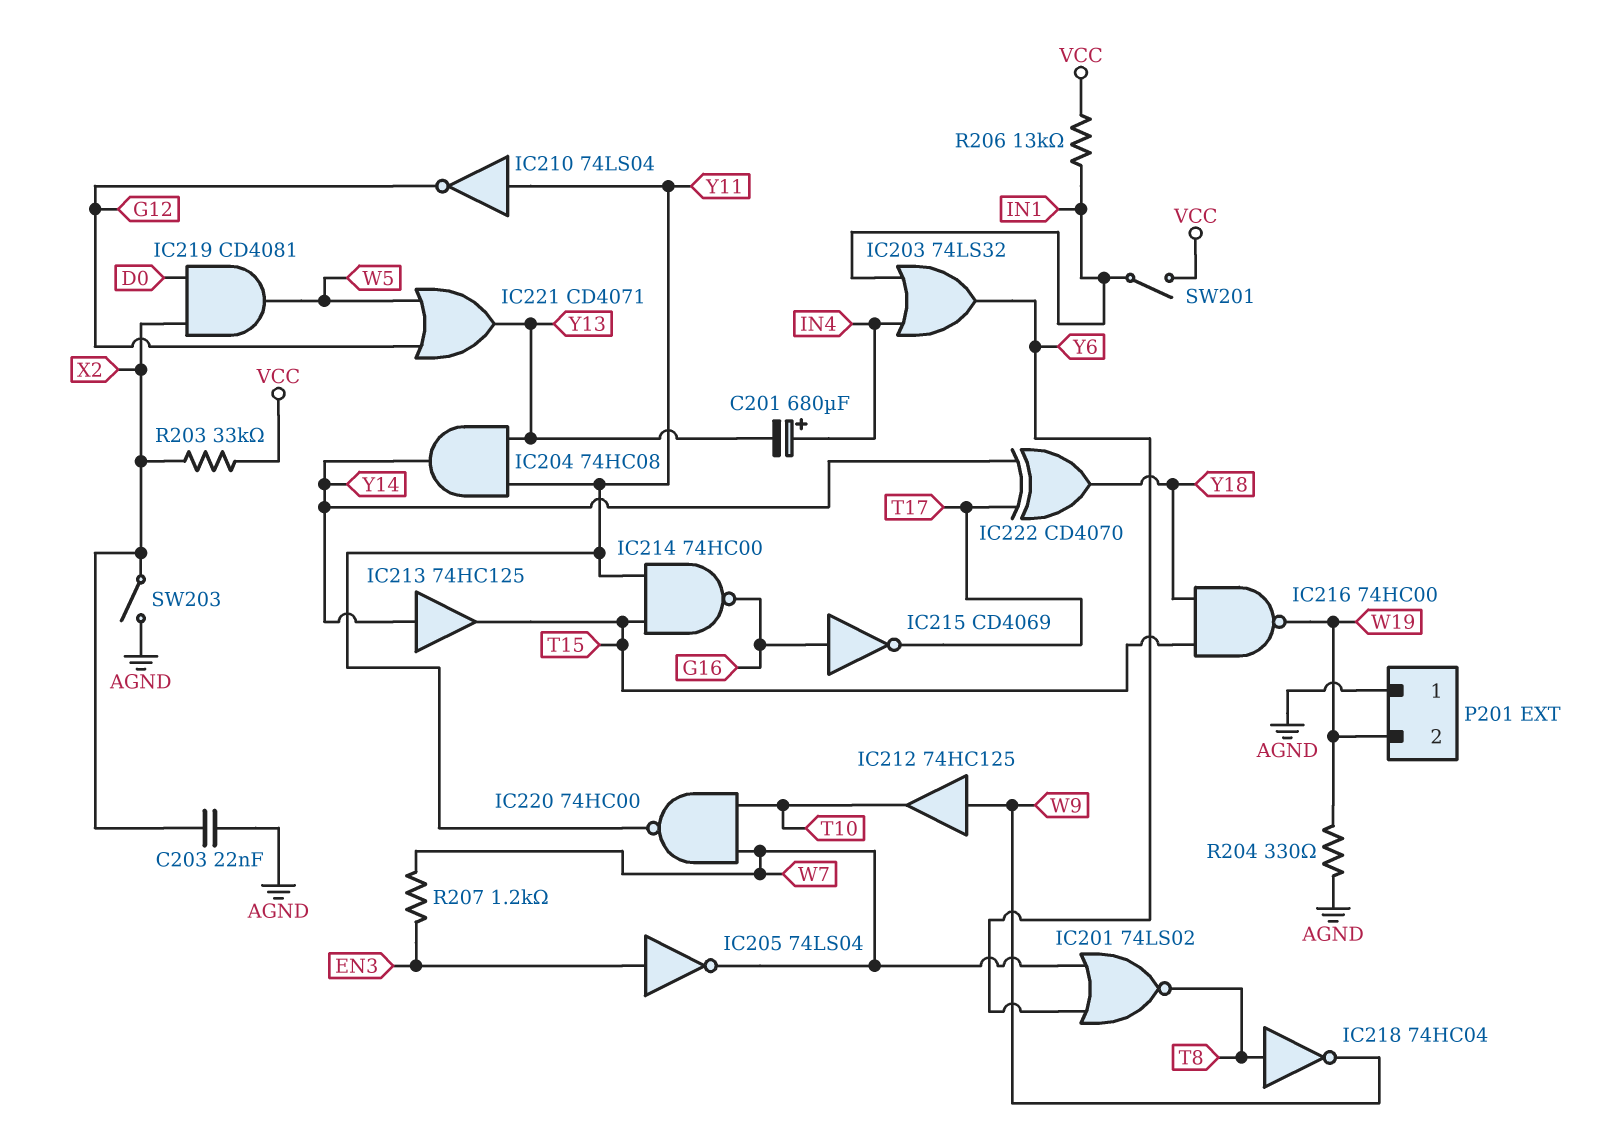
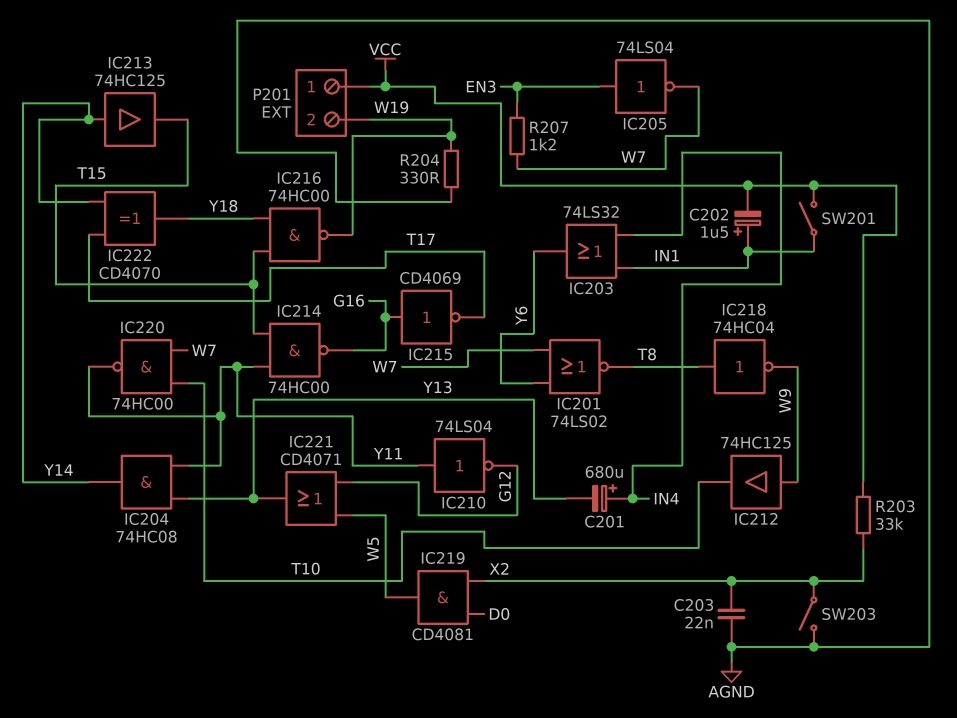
C202: none -> 1.5uF (plus IN1, minus VCC)
P201 pin 1: AGND -> VCC
R206: 13k (IN1, VCC) -> none

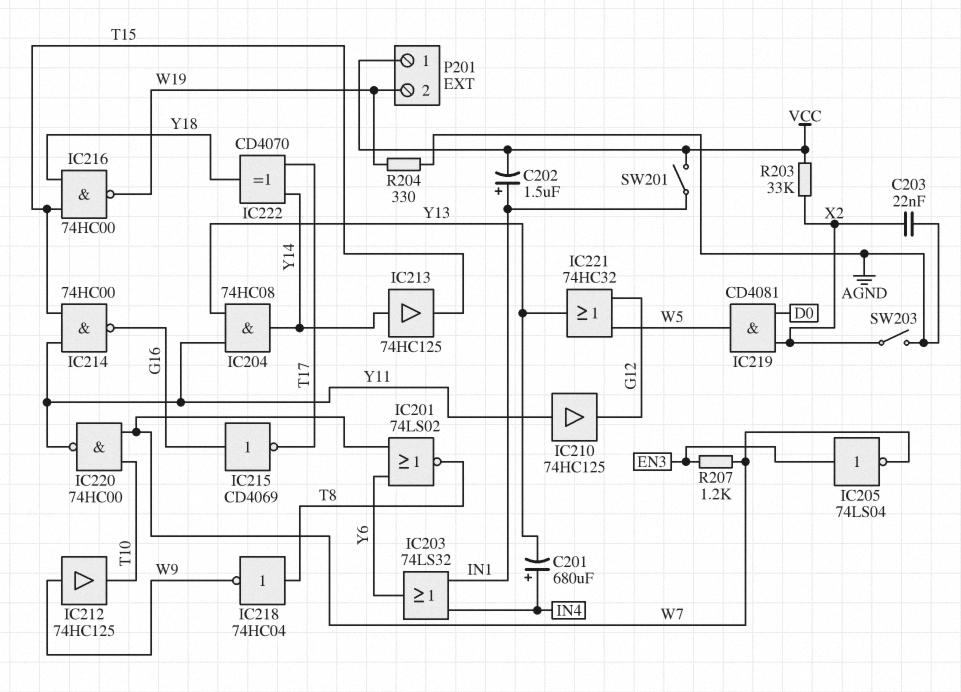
IC210: NOT 74LS04 (in Y11, out G12) -> buffer 74HC125 (in Y11, out G12)
IC221: OR CD4071 (in G12, in W5, out Y13) -> OR 74HC32 (in G12, in W5, out Y13)

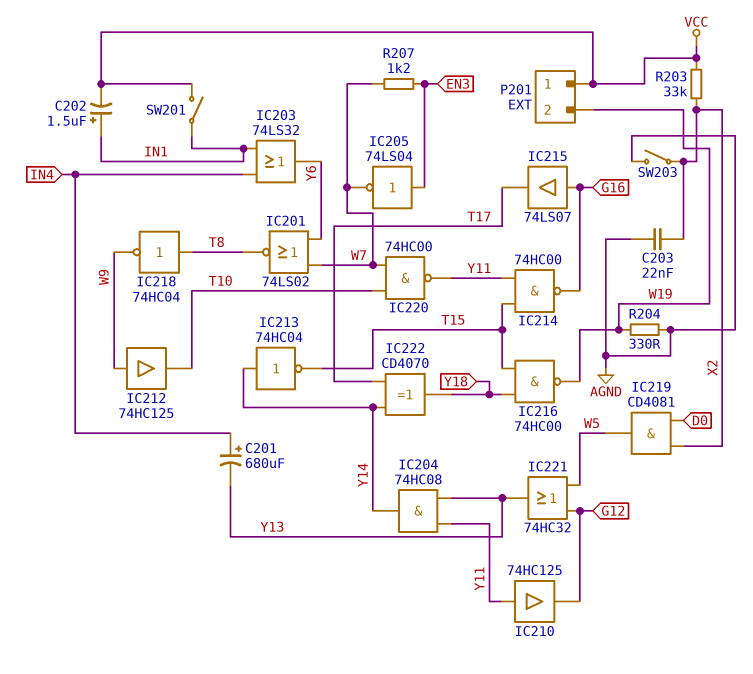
IC213: buffer 74HC125 (in Y14, out T15) -> NOT 74HC04 (in Y14, out T15)
IC215: NOT CD4069 (in G16, out T17) -> buffer 74LS07 (in G16, out T17)

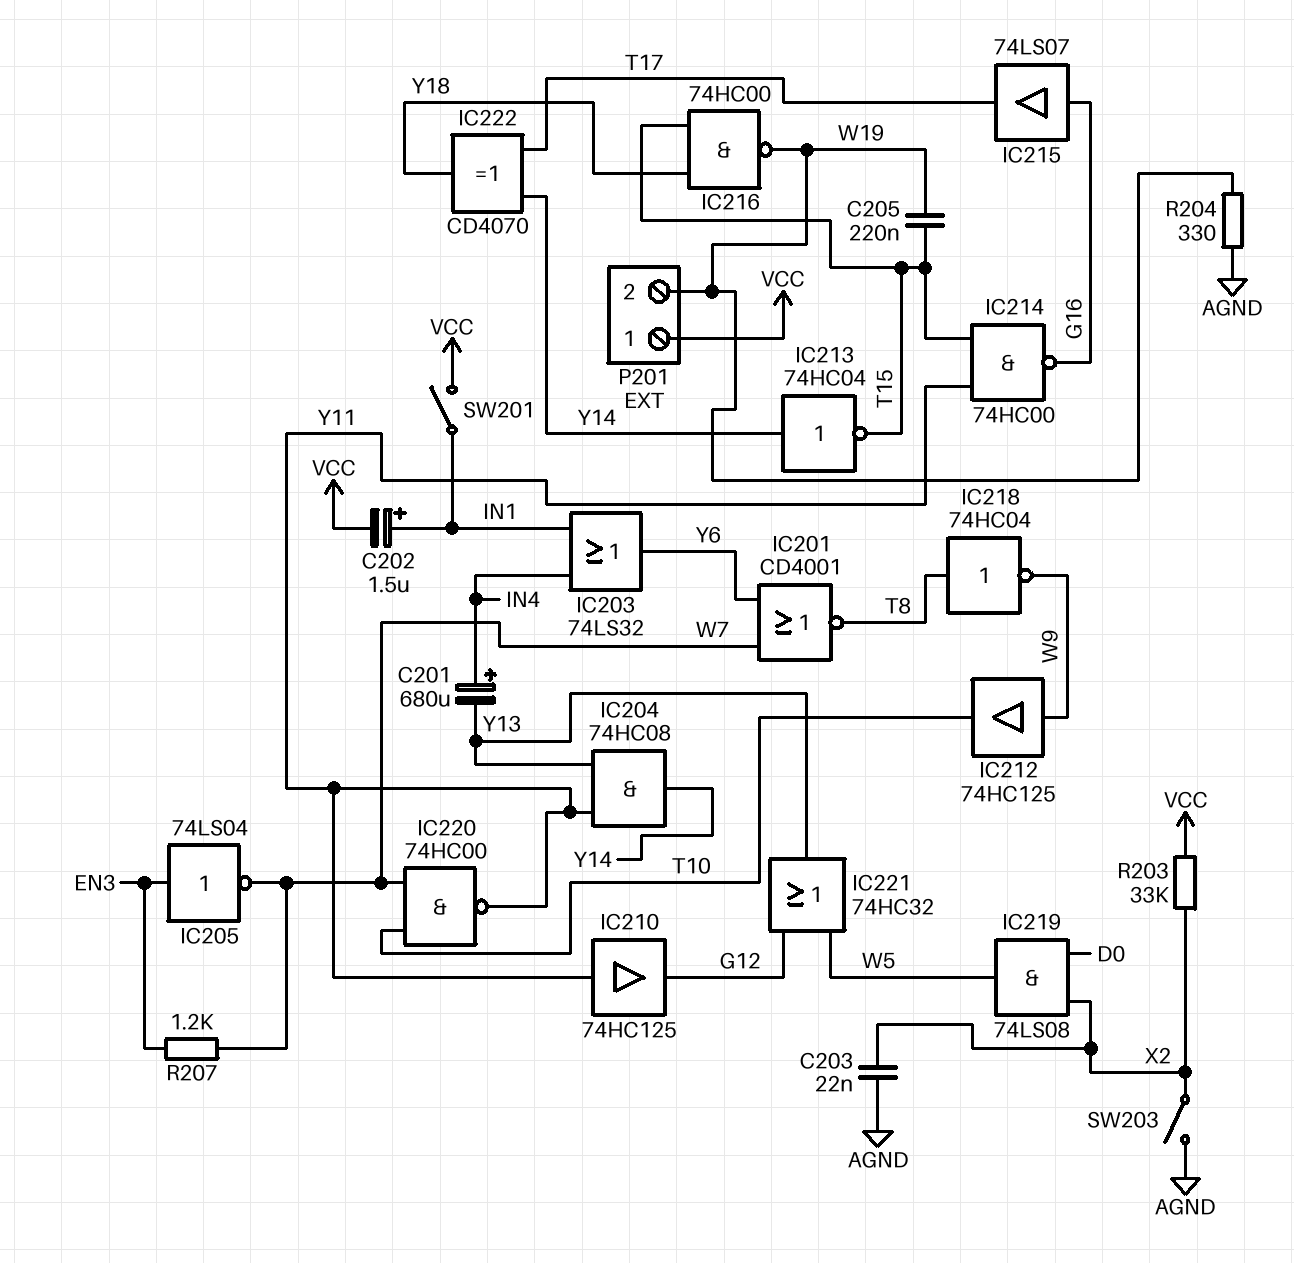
C205: none -> 220nF (T15, W19)
IC201: NOR 74LS02 (in W7, in Y6, out T8) -> NOR CD4001 (in W7, in Y6, out T8)
IC219: AND CD4081 (in D0, in X2, out W5) -> AND 74LS08 (in D0, in X2, out W5)

